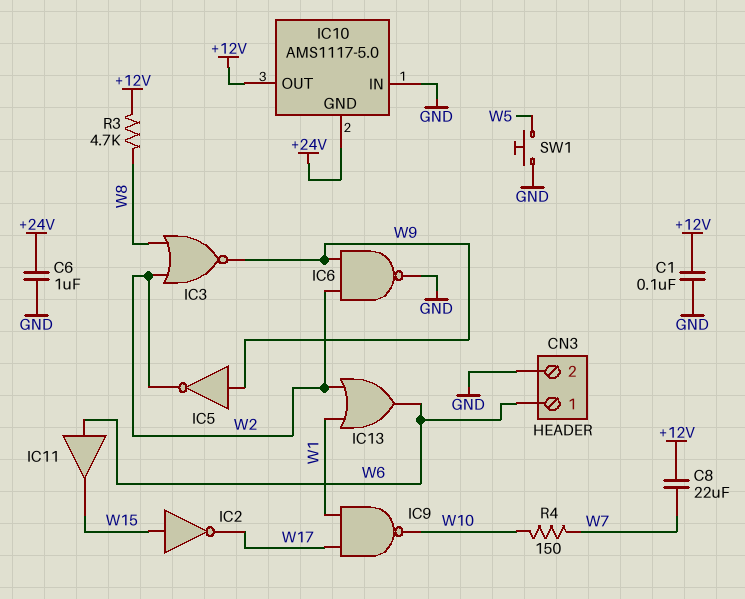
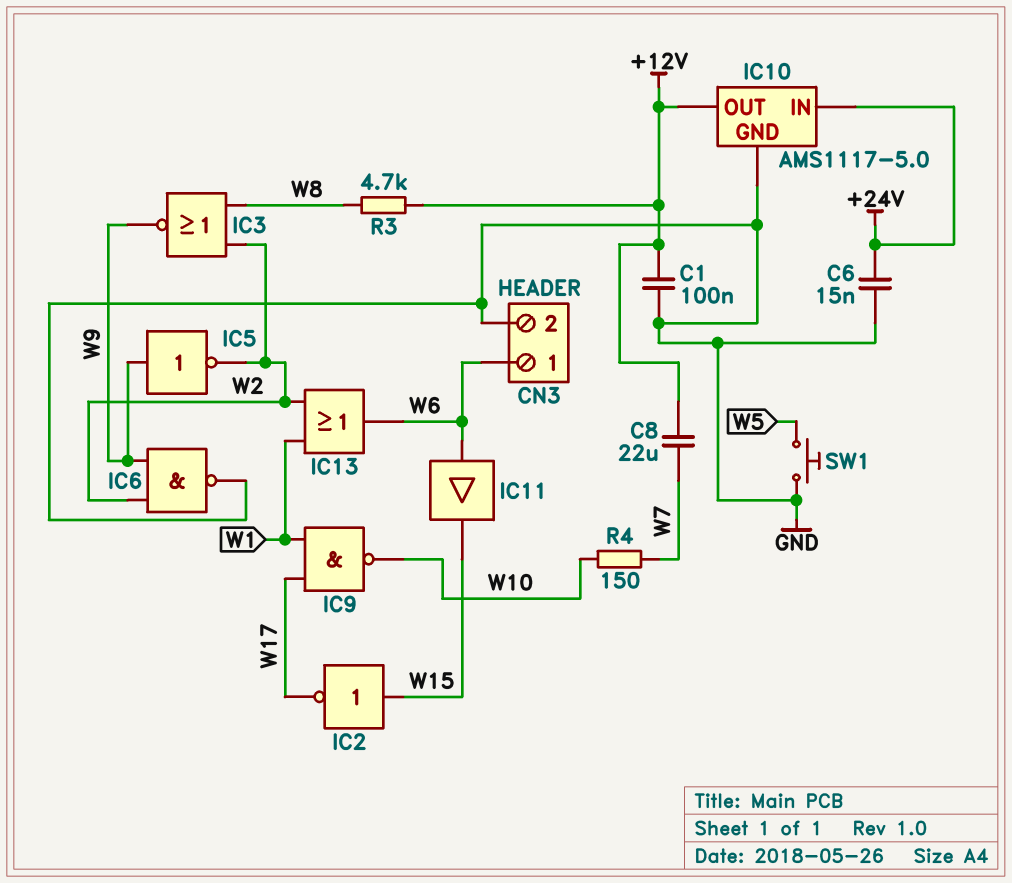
C6: 1uF (+24V, GND) -> 15nF (+24V, GND)
IC10 pin GND: +24V -> GND
IC10 pin IN: GND -> +24V

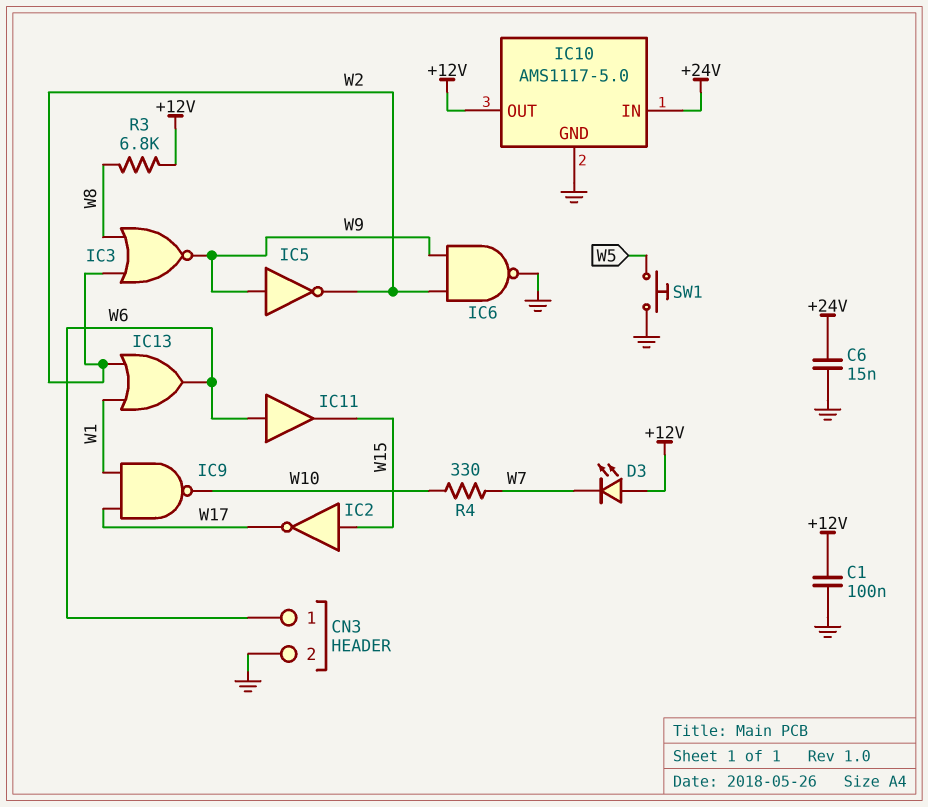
C8: 22uF (+12V, W7) -> none
D3: none -> LED (A +12V, K W7)
R3: 4.7k (+12V, W8) -> 6.8k (+12V, W8)
R4: 150 (W7, W10) -> 330 (W7, W10)

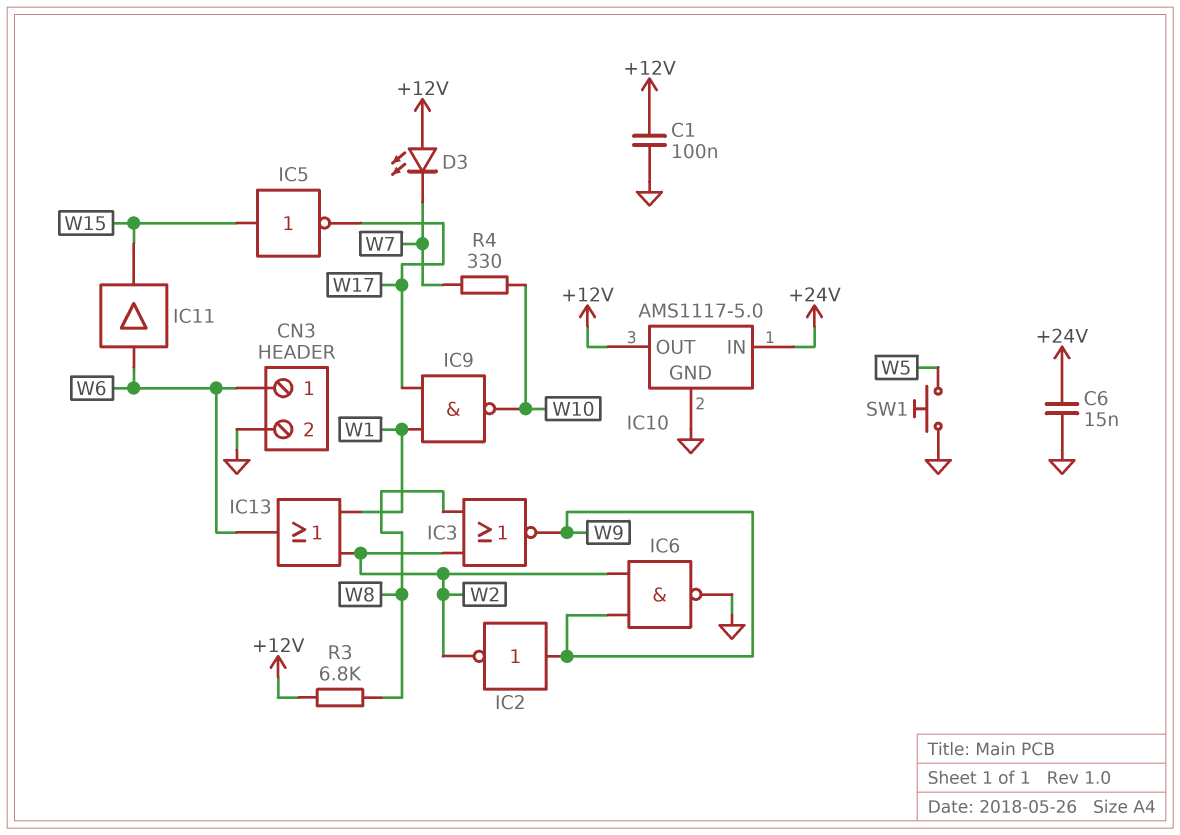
IC2: NOT (in W15, out W17) -> NOT (in W9, out W2)
IC5: NOT (in W9, out W2) -> NOT (in W15, out W17)

